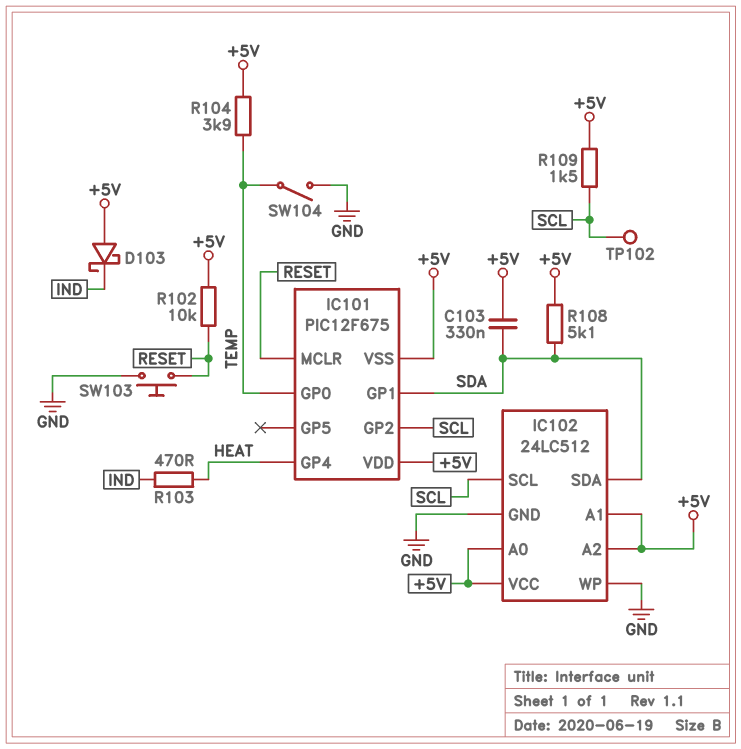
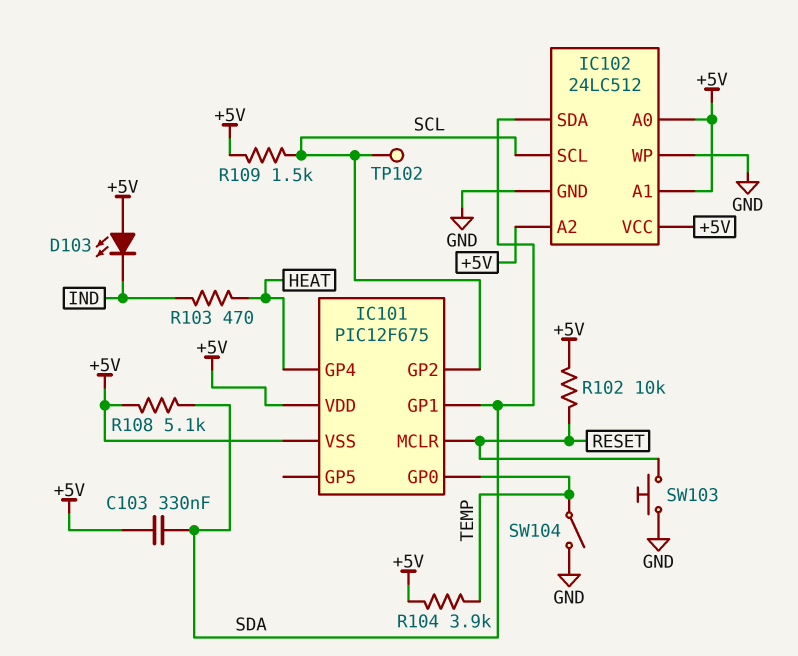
D103: schottky (A +5V, K IND) -> LED (A +5V, K IND)

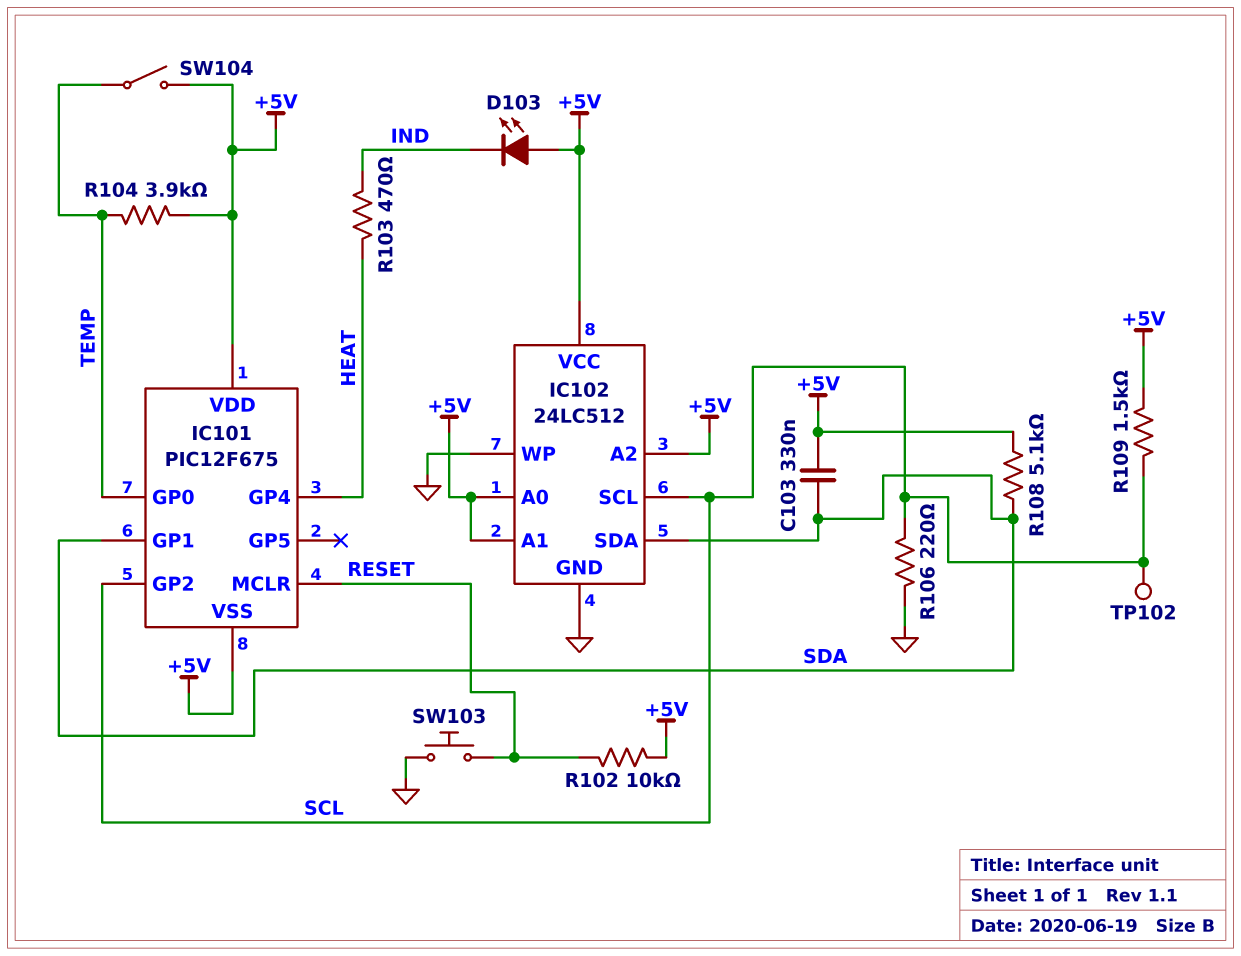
R106: none -> 220 (GND, SCL)
SW104: switch (GND, TEMP) -> switch (+5V, TEMP)

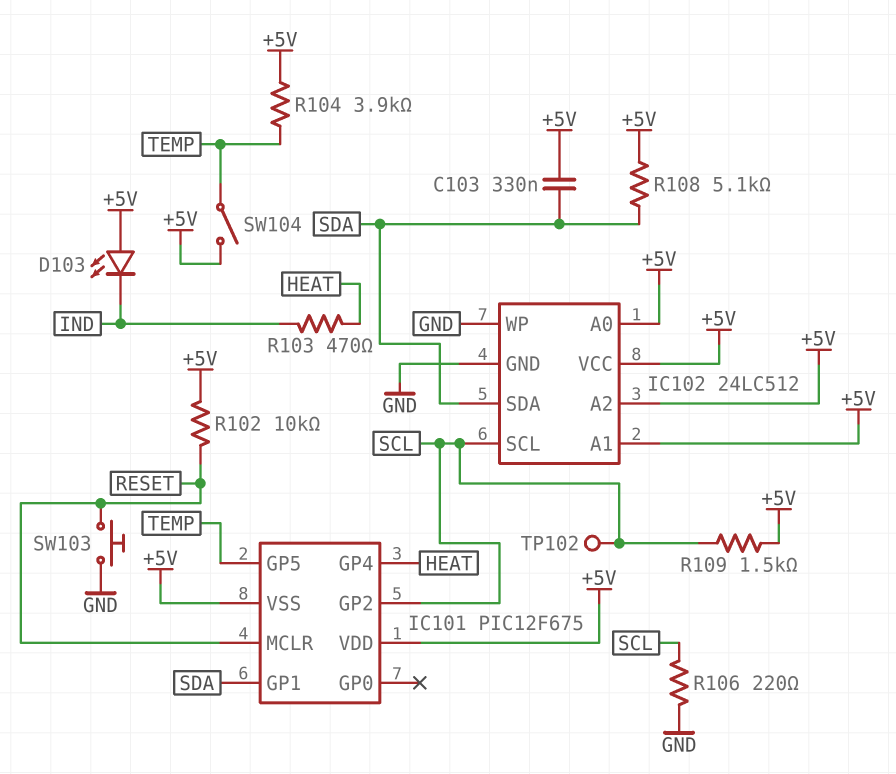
IC101 pin GP0: TEMP -> none
IC101 pin GP5: none -> TEMP

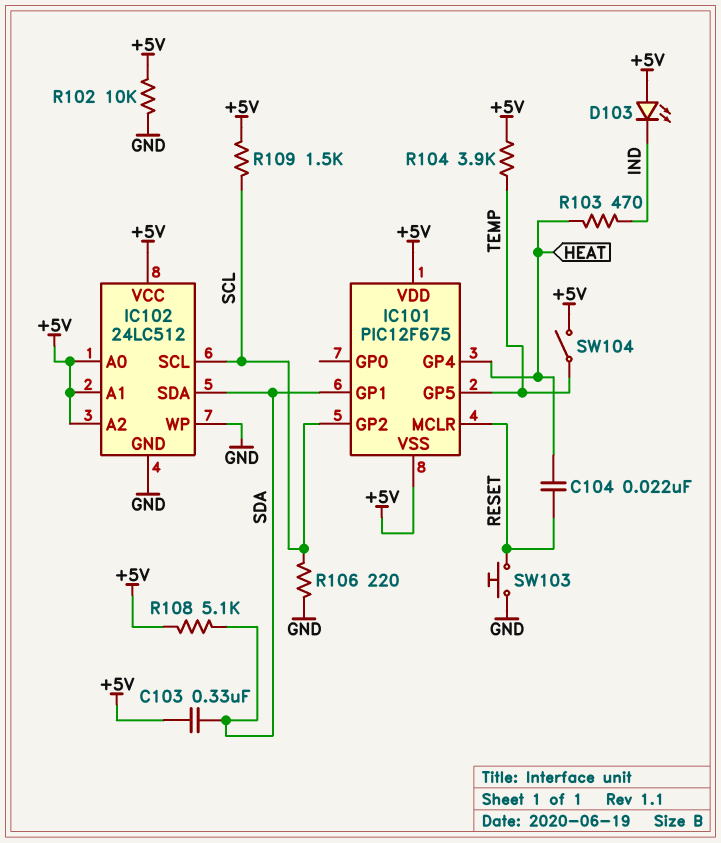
C104: none -> 22nF (HEAT, RESET)
R102: 10k (+5V, RESET) -> 10k (+5V, GND)
TP102: test point (SCL) -> none

